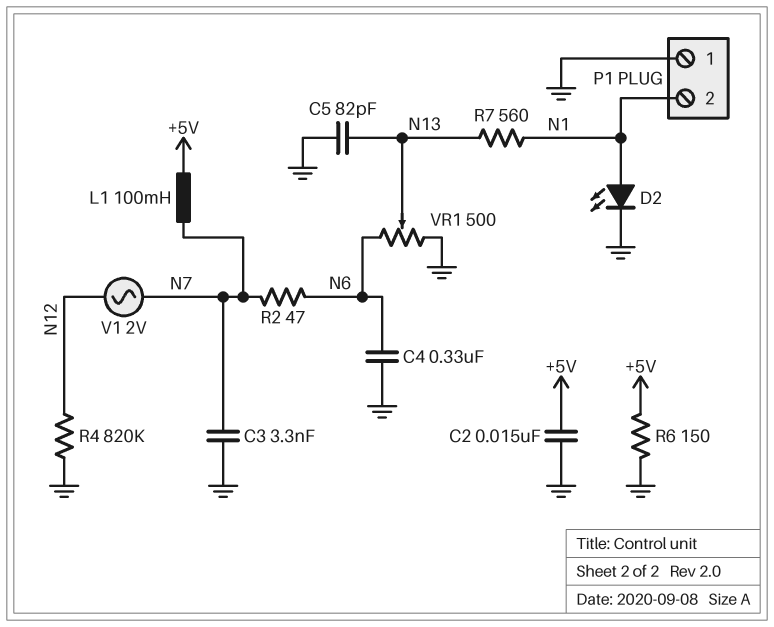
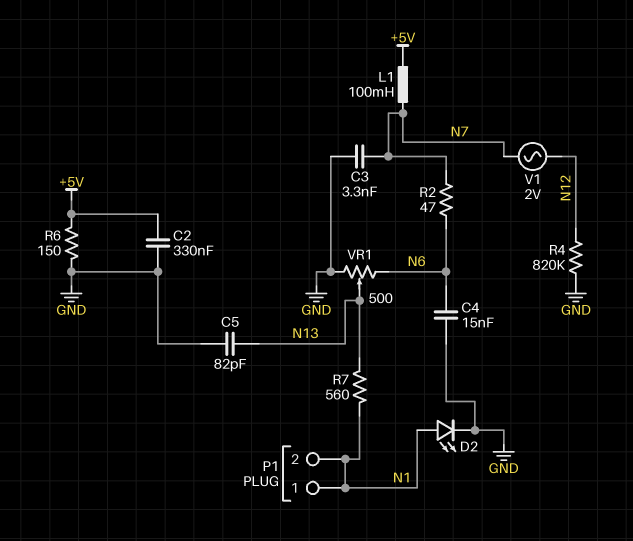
C2: 15nF (+5V, GND) -> 330nF (+5V, GND)
C4: 330nF (GND, N6) -> 15nF (GND, N6)
P1 pin 1: GND -> N1

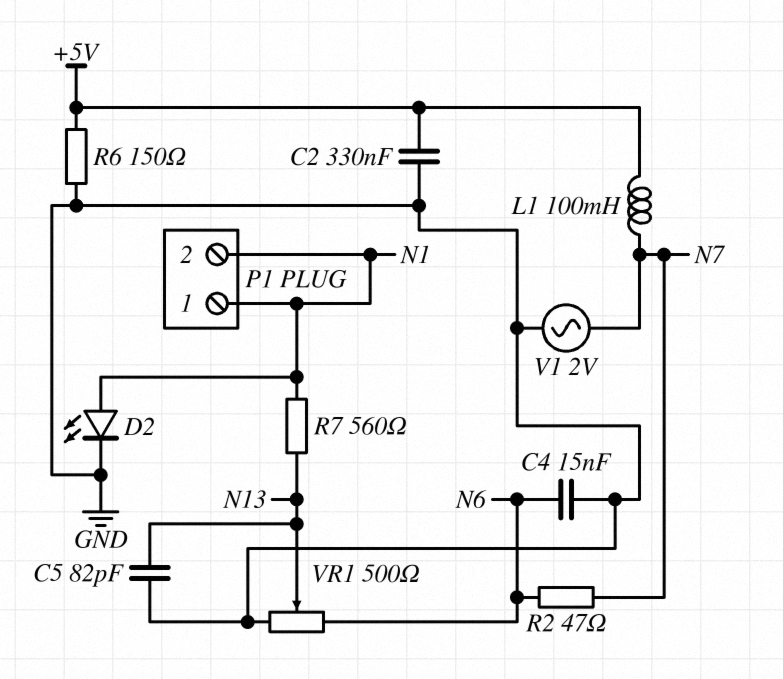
C3: 3.3nF (GND, N7) -> none
R4: 820k (GND, N12) -> none
V1: AC 2V (N7, N12) -> AC 2V (GND, N7)

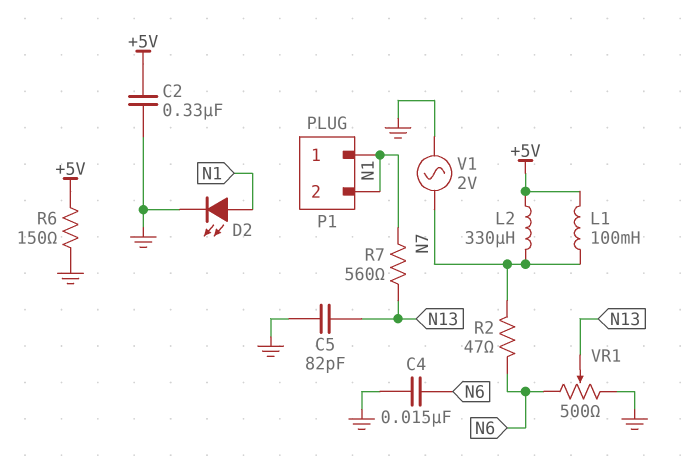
L2: none -> 330uH (+5V, N7)

